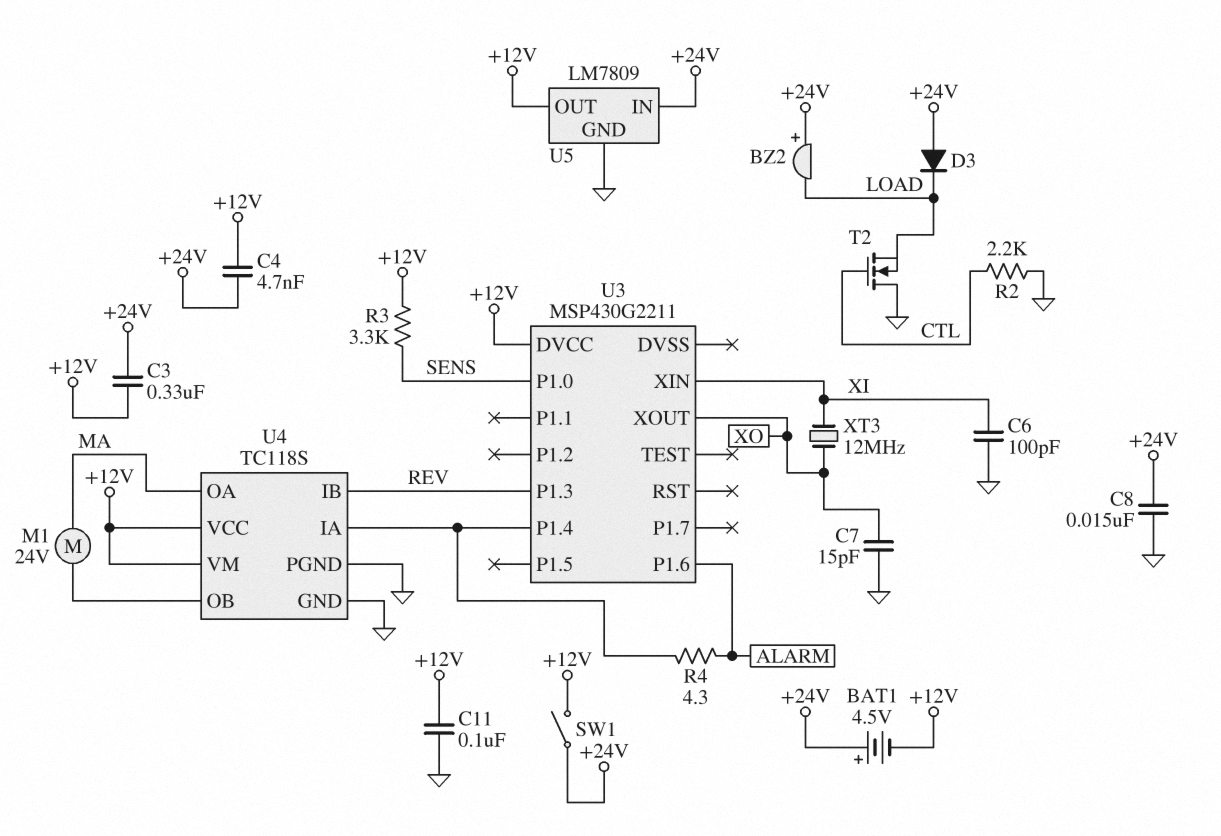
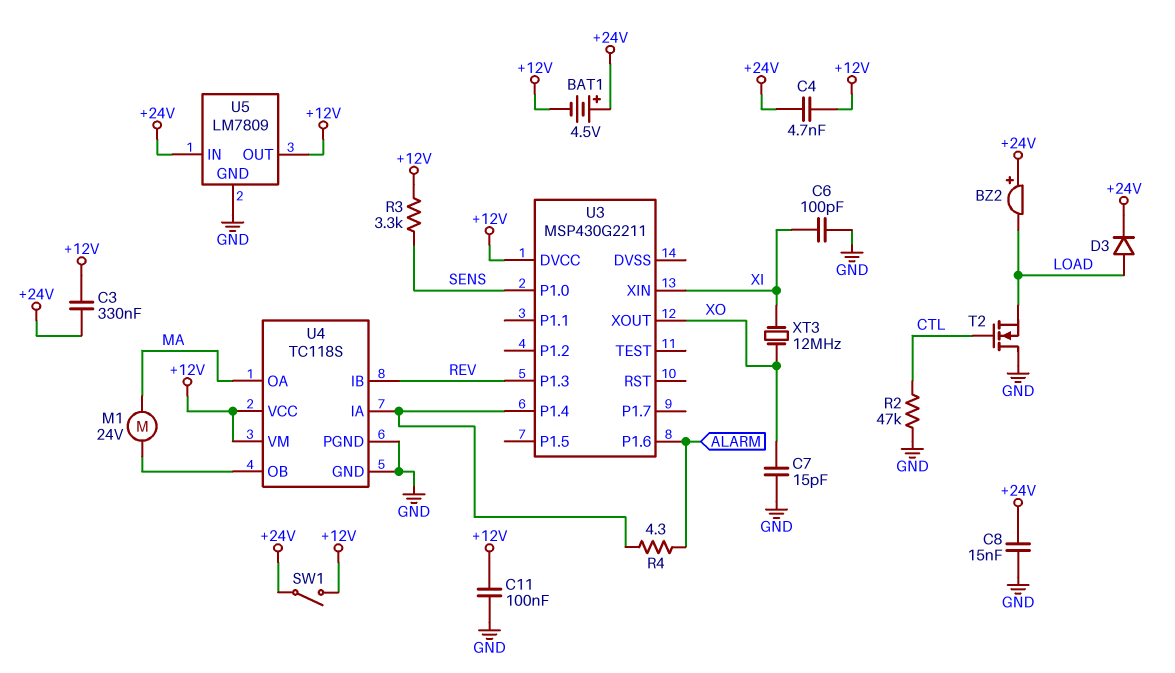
D3: diode (A +24V, K LOAD) -> diode (A LOAD, K +24V)
R2: 2.2k (CTL, GND) -> 47k (CTL, GND)

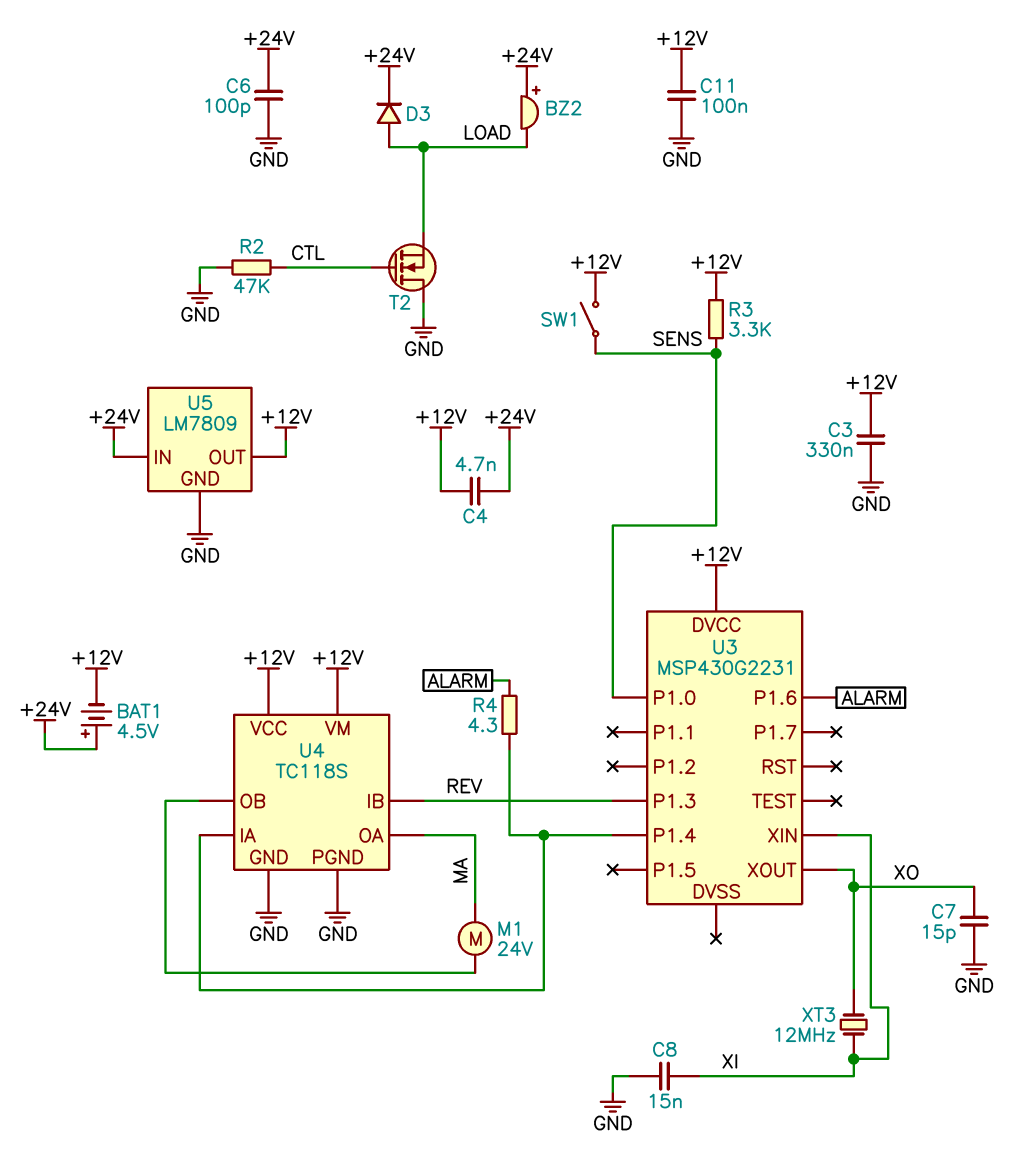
C3: 330nF (+12V, +24V) -> 330nF (+12V, GND)
C6: 100pF (GND, XI) -> 100pF (+24V, GND)
C8: 15nF (+24V, GND) -> 15nF (GND, XI)
SW1: switch (+12V, +24V) -> switch (+12V, SENS)
U3: MSP430G2211 -> MSP430G2231

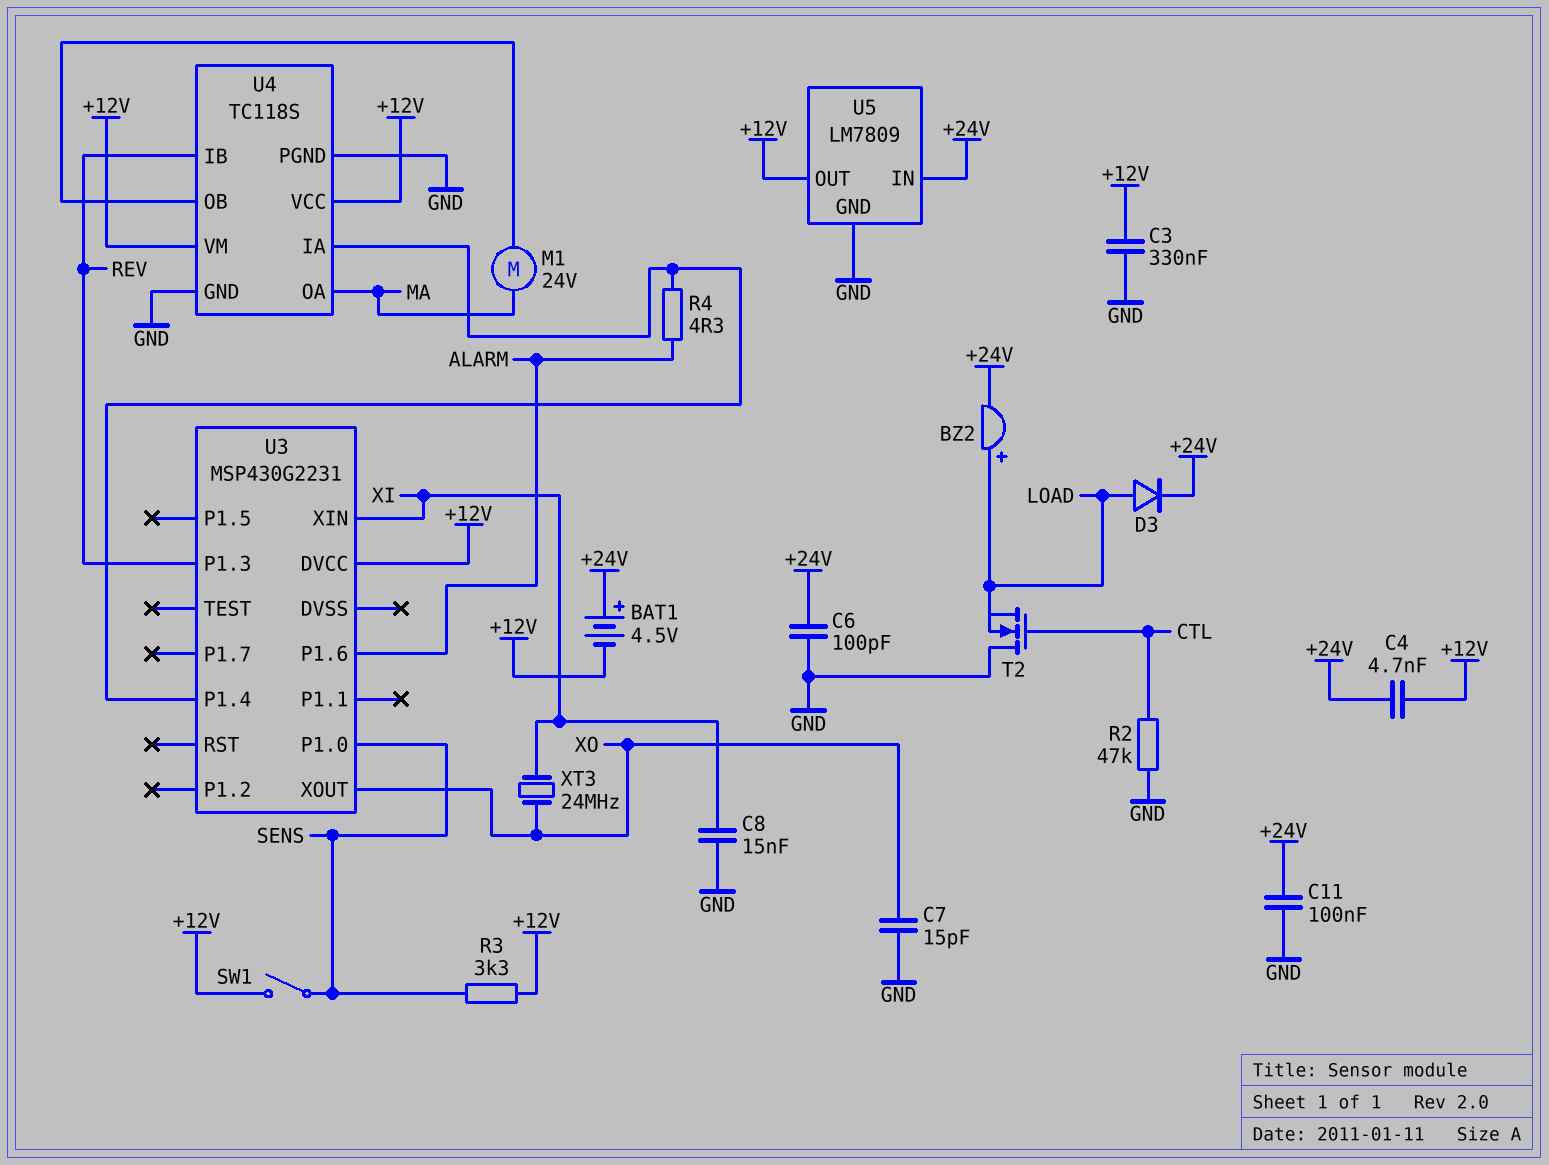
BZ2: buzzer (plus +24V, minus LOAD) -> buzzer (plus LOAD, minus +24V)
C11: 100nF (+12V, GND) -> 100nF (+24V, GND)
XT3: 12MHz (XI, XO) -> 24MHz (XI, XO)

